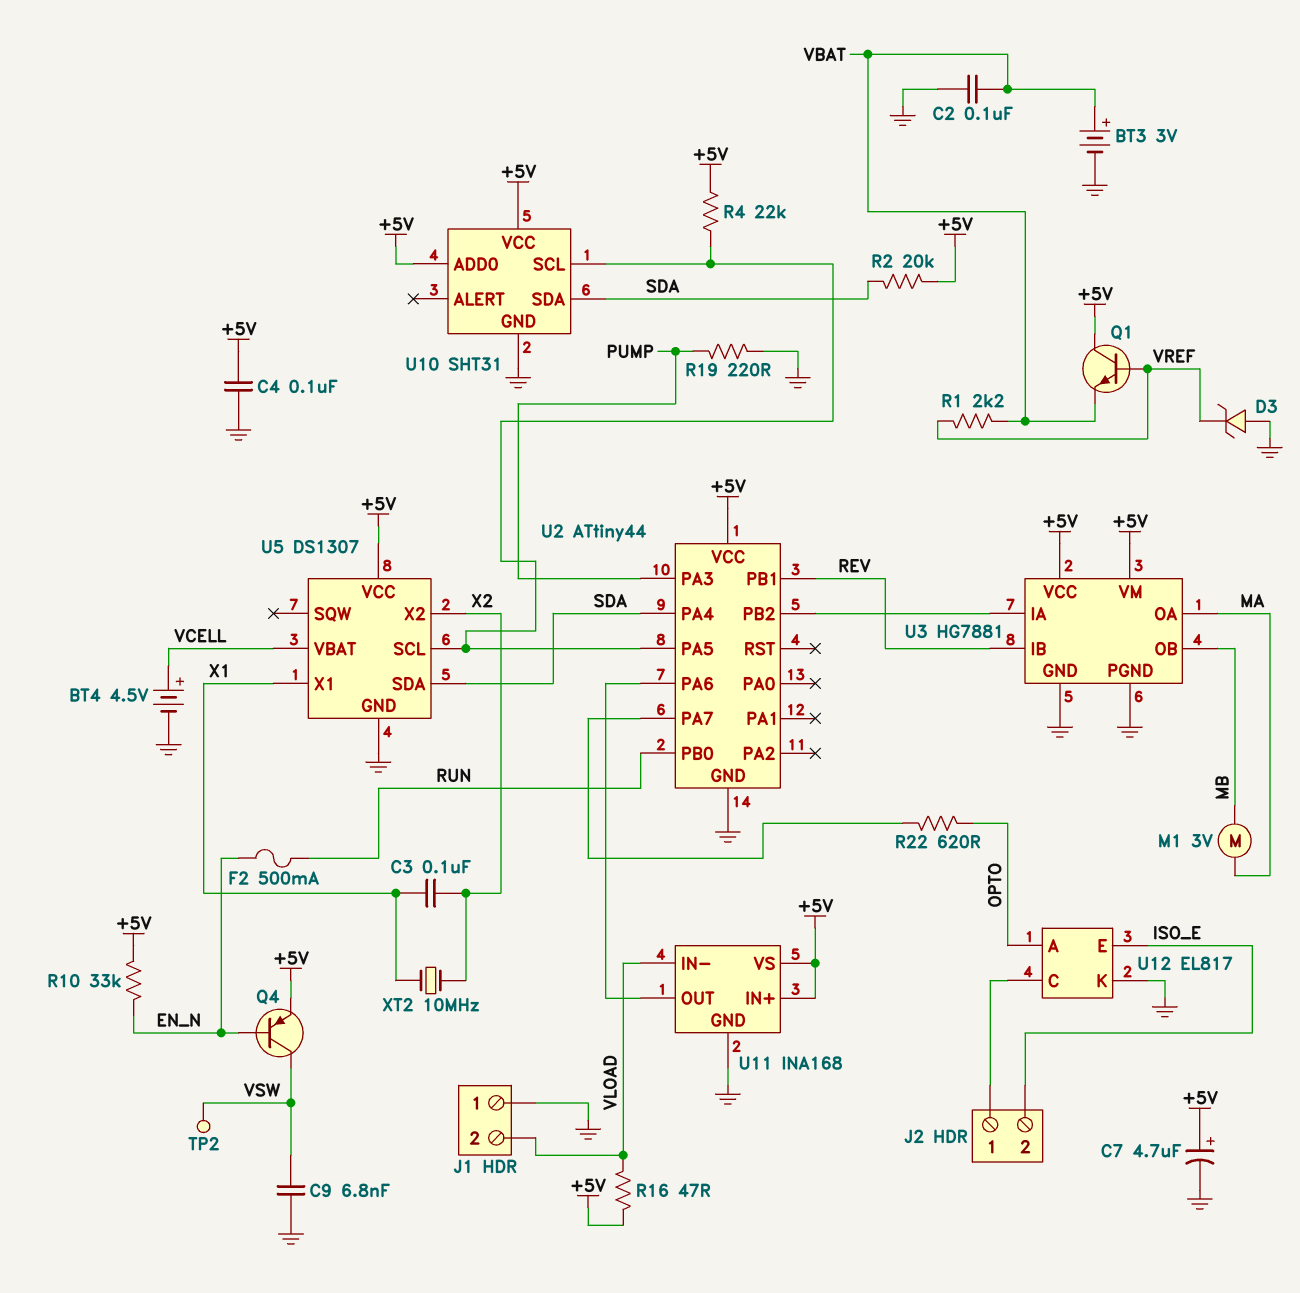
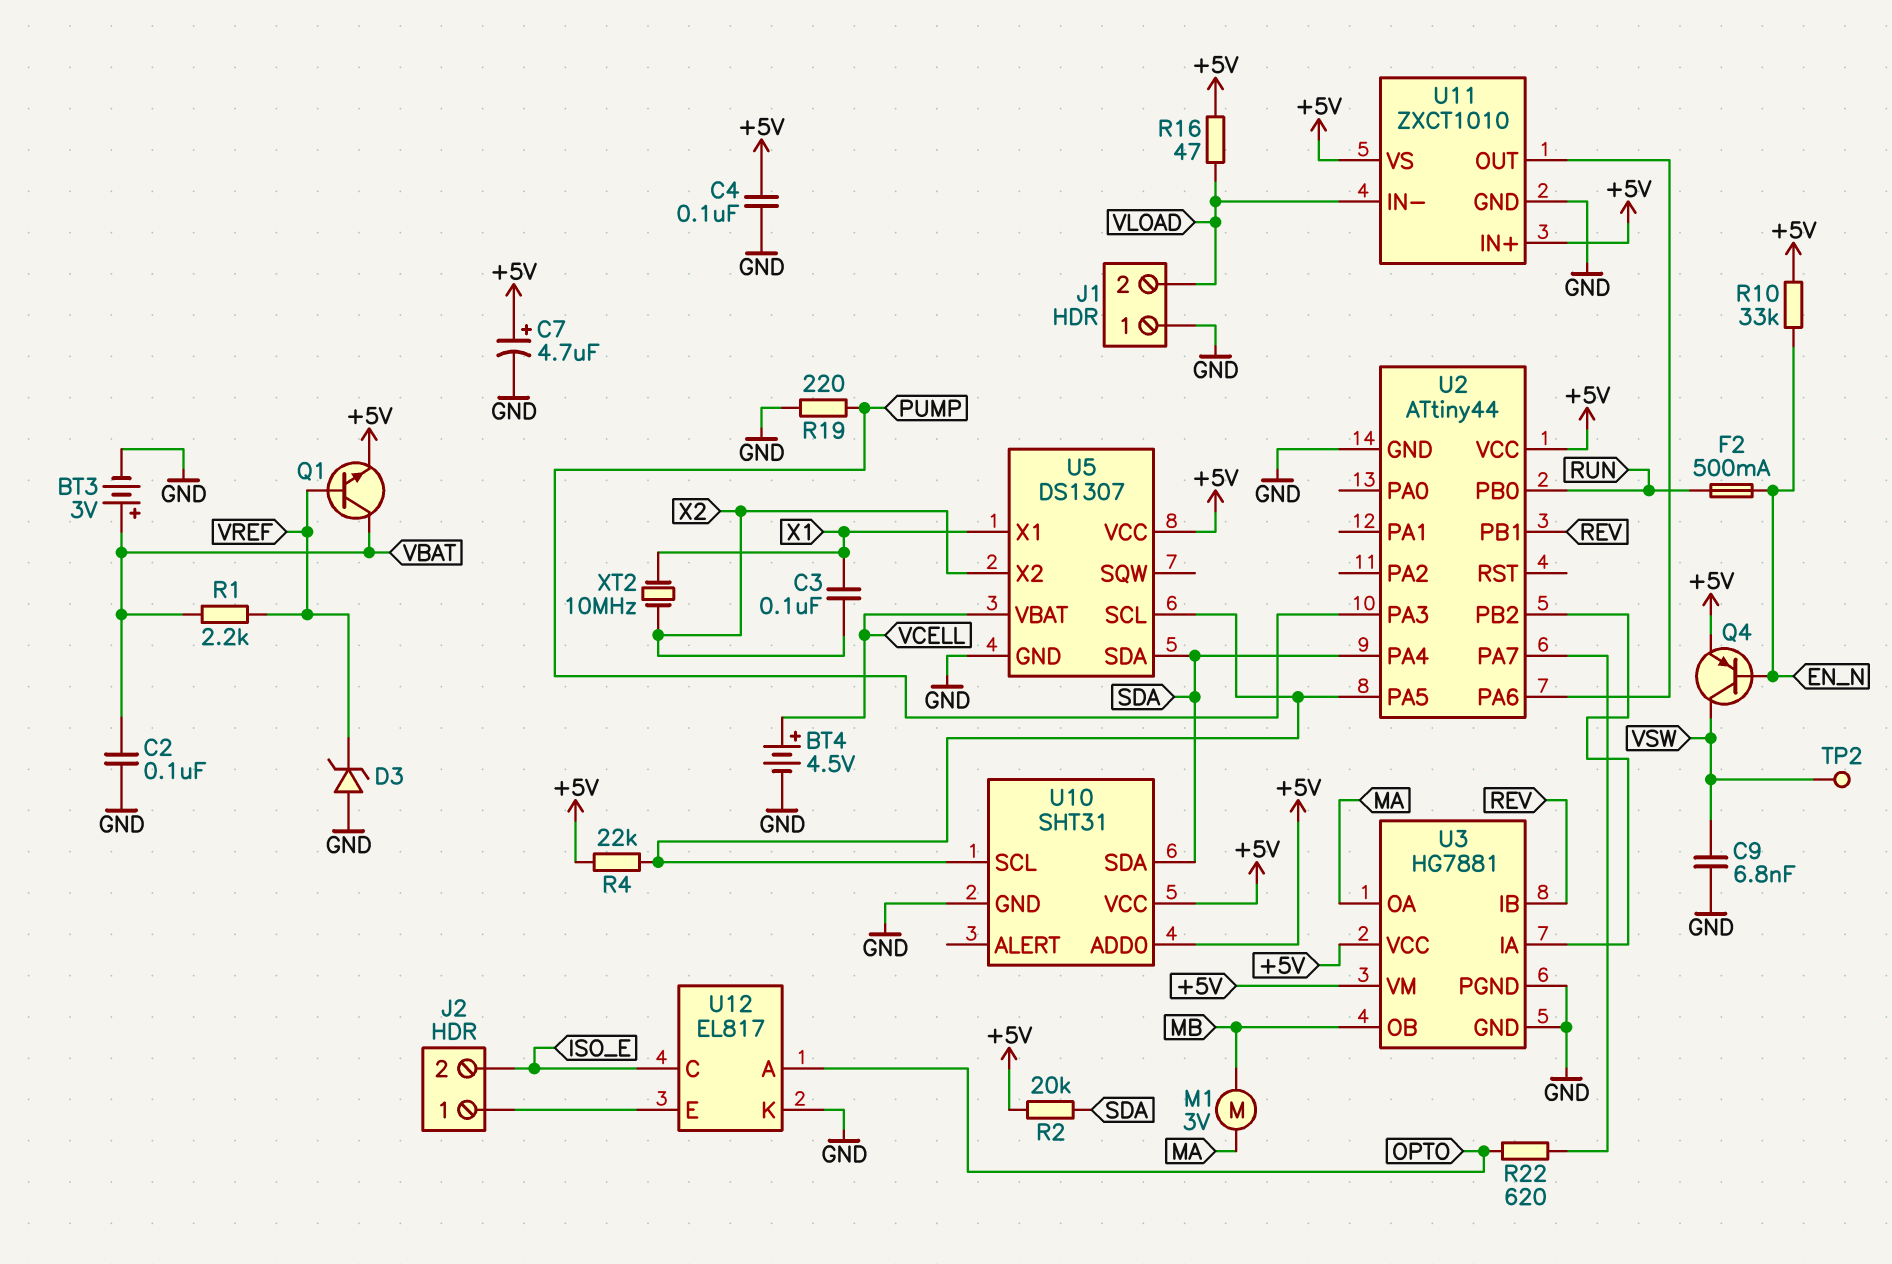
Q1: NPN (B VREF, C +5V, E VBAT) -> NPN (B VREF, C VBAT, E +5V)
U11: INA168 -> ZXCT1010
U12 pin C: J2/1 -> ISO_E
U12 pin E: ISO_E -> J2/1

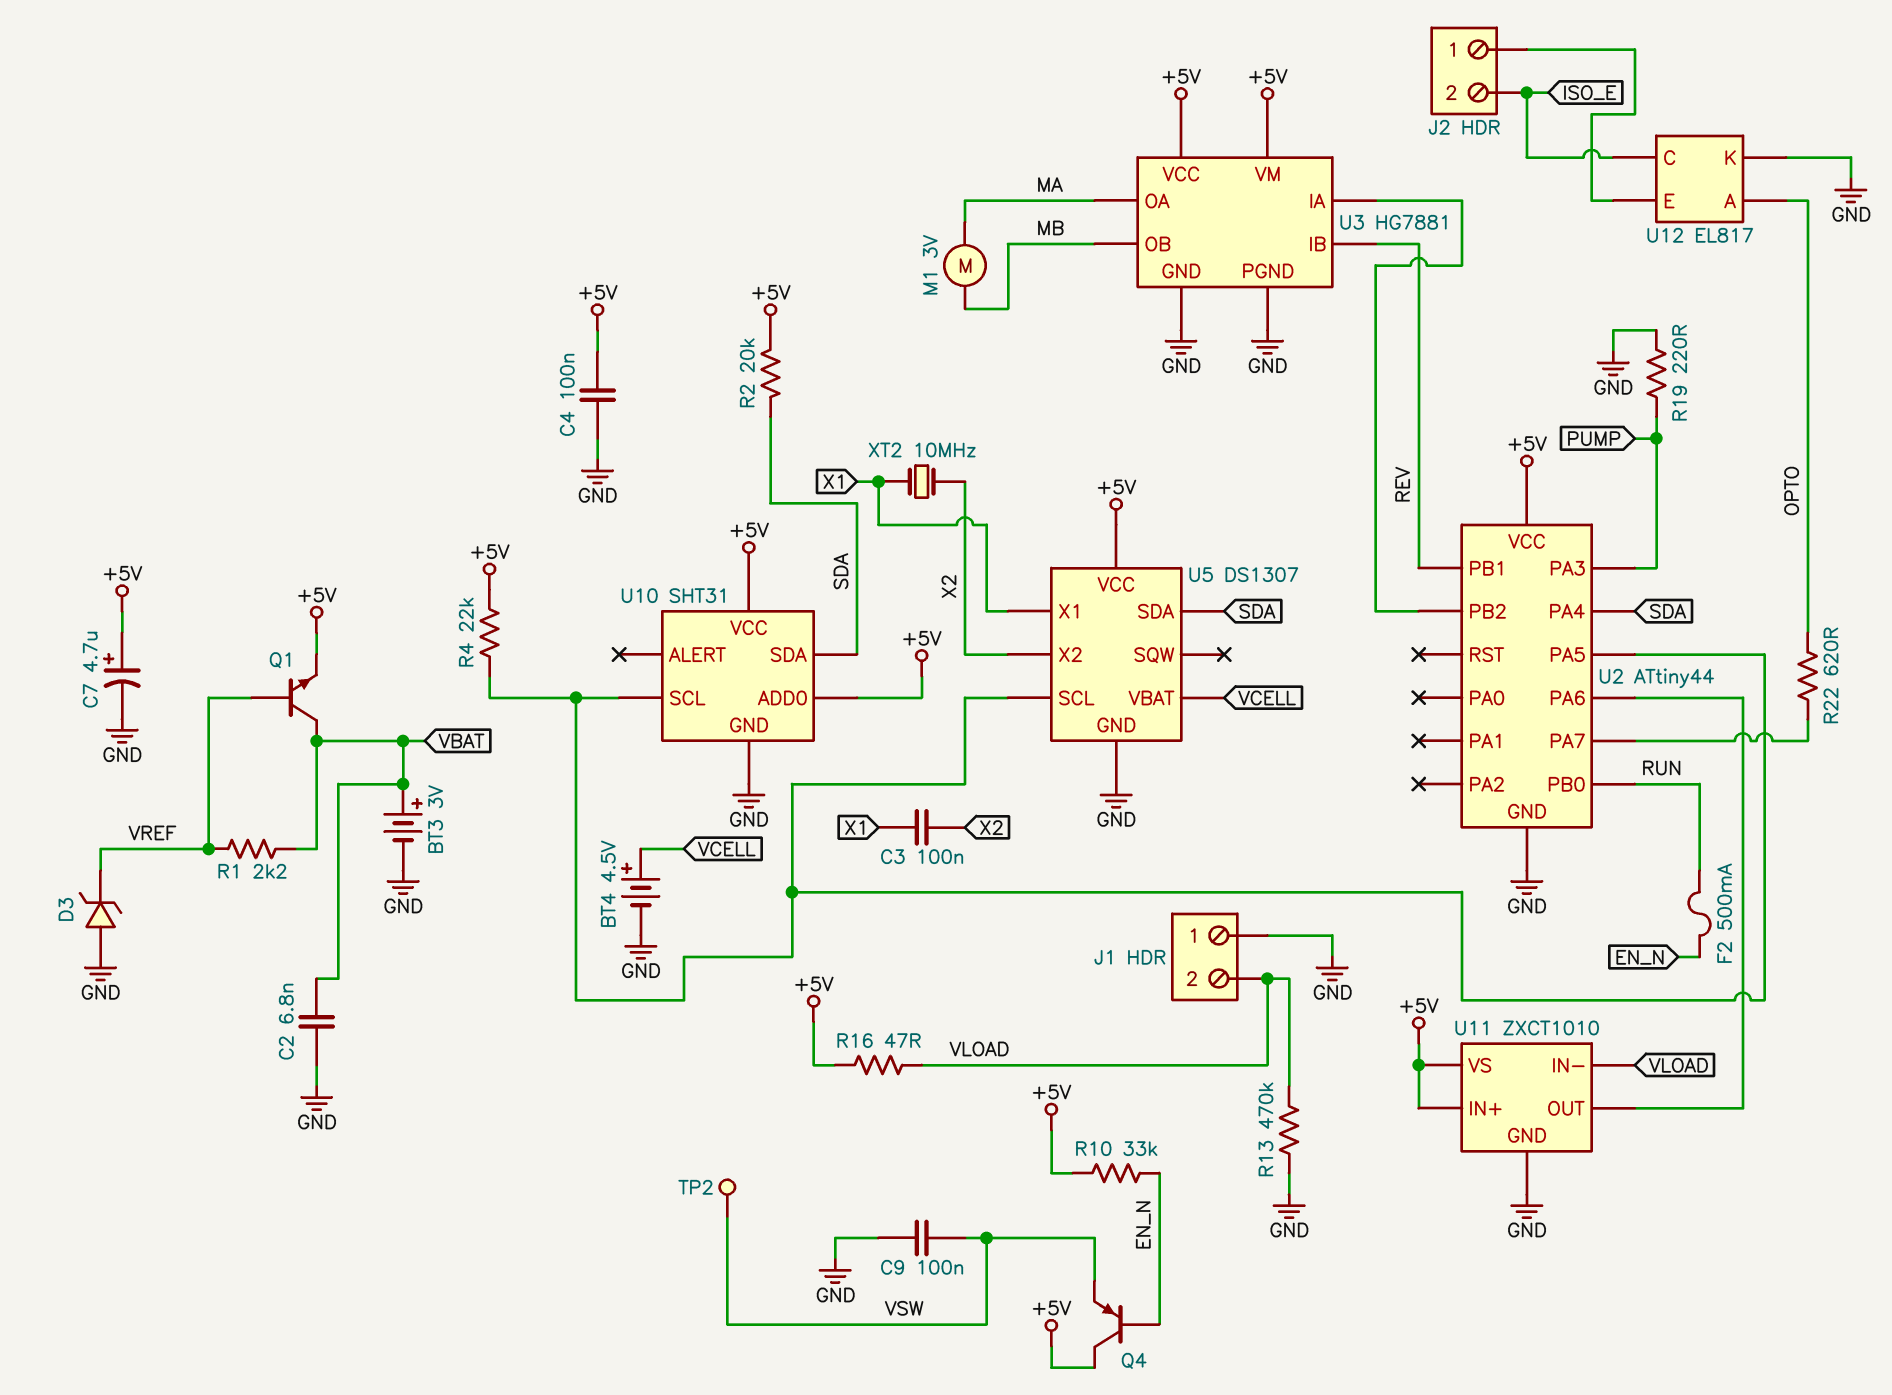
C2: 100nF (GND, VBAT) -> 6.8nF (GND, VBAT)
C9: 6.8nF (GND, VSW) -> 100nF (GND, VSW)
Q4: PNP (B EN_N, C VSW, E +5V) -> PNP (B EN_N, C +5V, E VSW)
R13: none -> 470k (GND, VLOAD)

